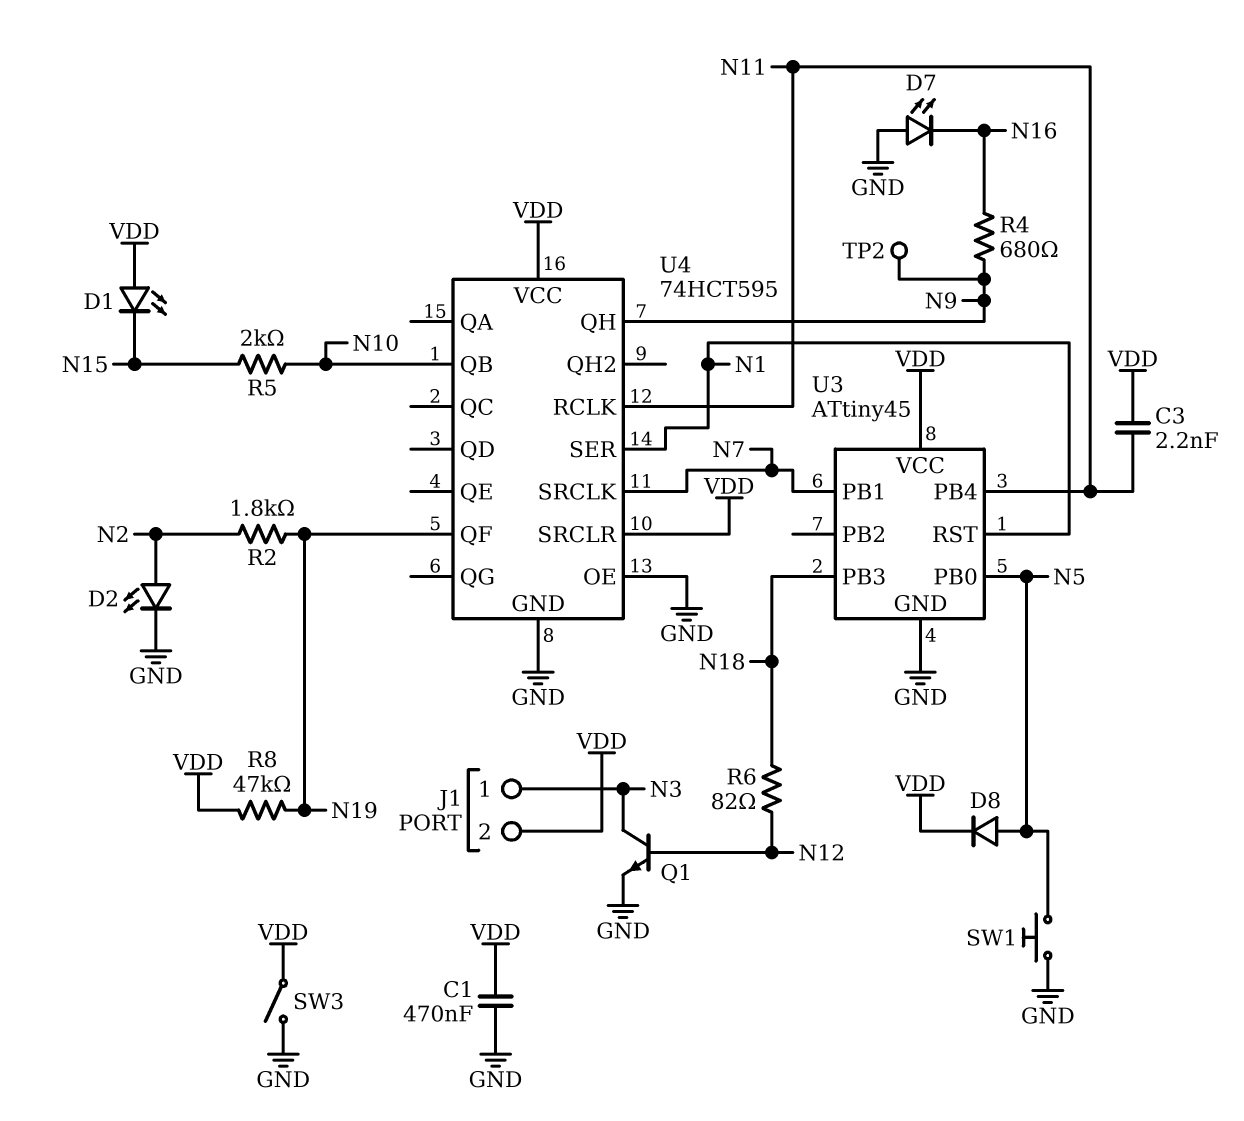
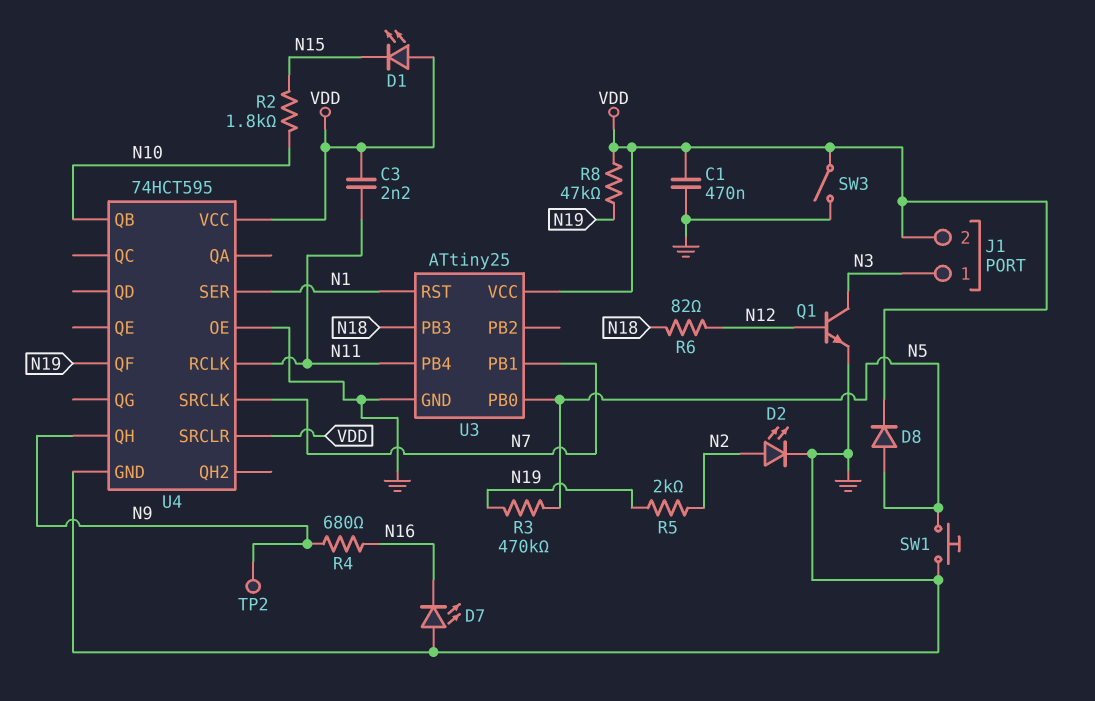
R2: 1.8k (N2, N19) -> 1.8k (N10, N15)
R3: none -> 470k (N5, N19)
R5: 2k (N10, N15) -> 2k (N2, N19)
U3: ATtiny45 -> ATtiny25

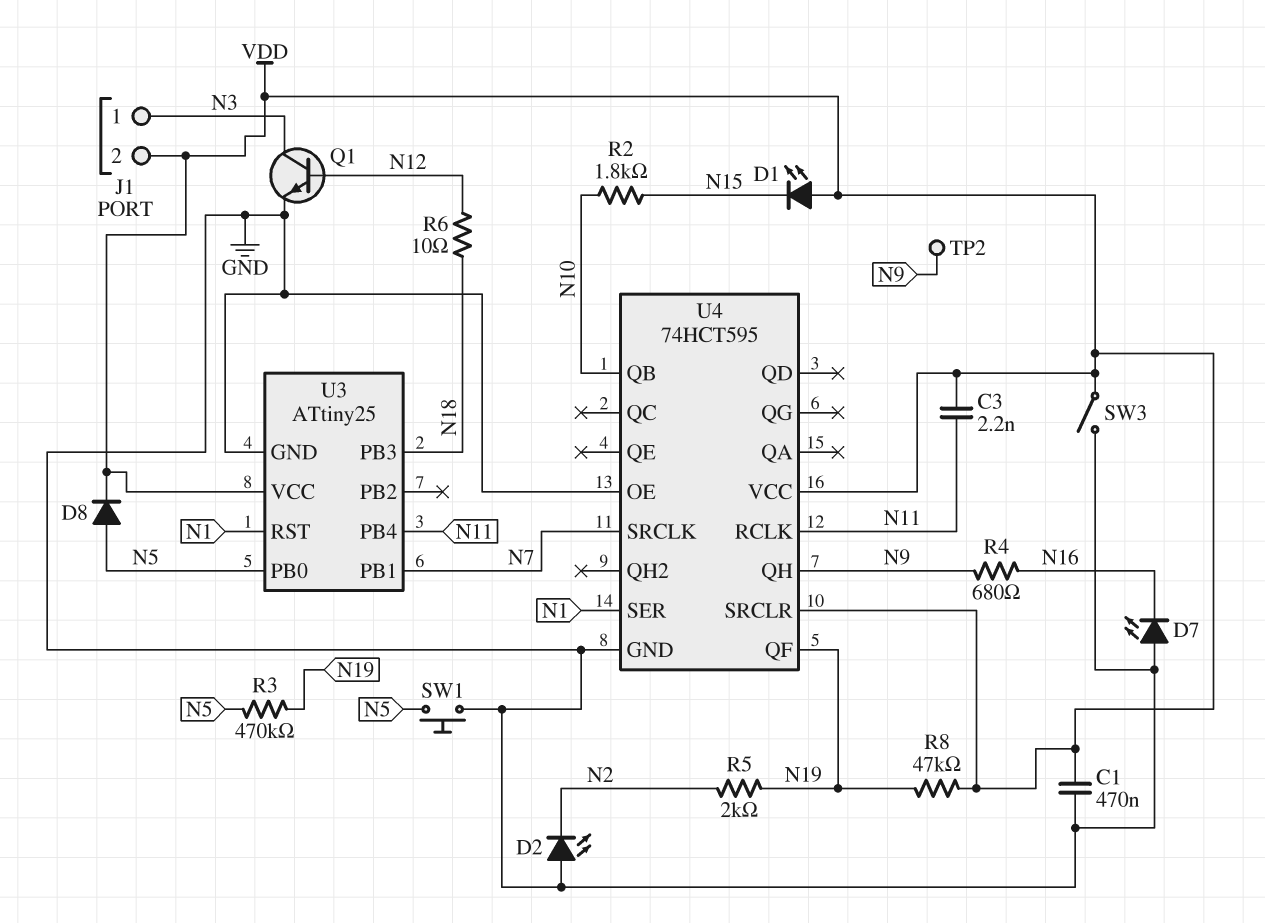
D2: LED (A N2, K GND) -> LED (A GND, K N2)
R6: 82 (N12, N18) -> 10 (N12, N18)

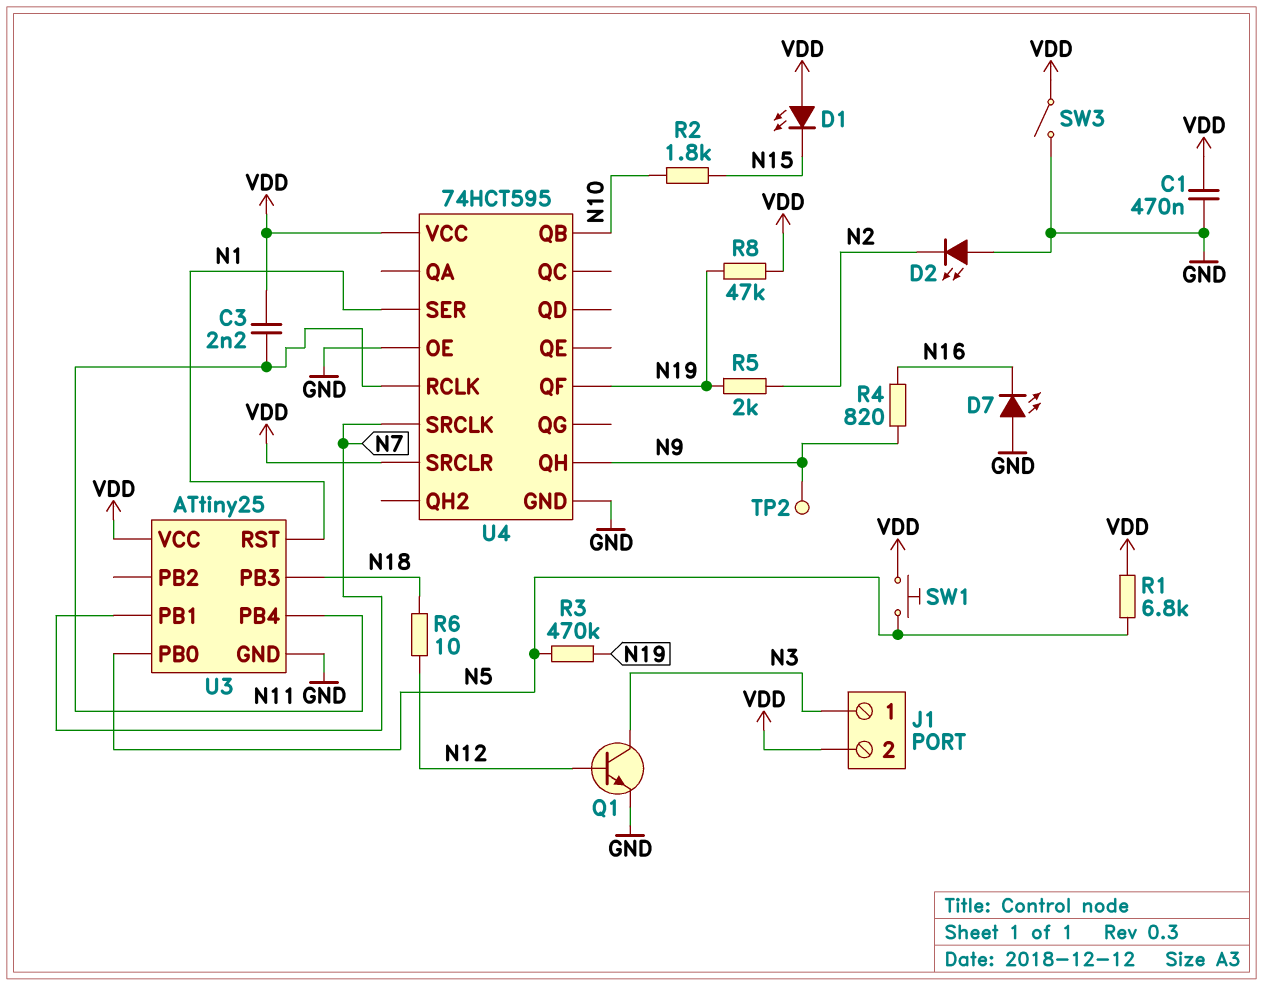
D8: diode (A N5, K VDD) -> none
R1: none -> 6.8k (N5, VDD)
R4: 680 (N9, N16) -> 820 (N9, N16)
SW1: button (GND, N5) -> button (N5, VDD)

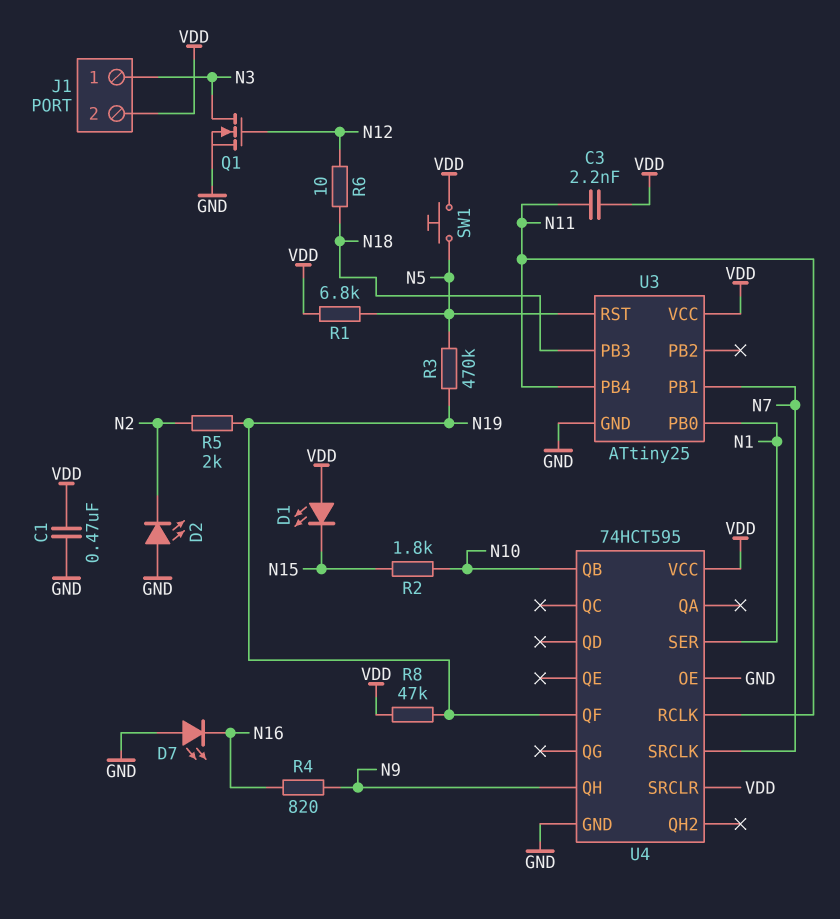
Q1: NPN (B N12, C N3, E GND) -> NMOS (G N12, D N3, S GND)
SW3: switch (GND, VDD) -> none
TP2: test point (N9) -> none
U3 pin PB0: N5 -> N1
U3 pin RST: N1 -> N5

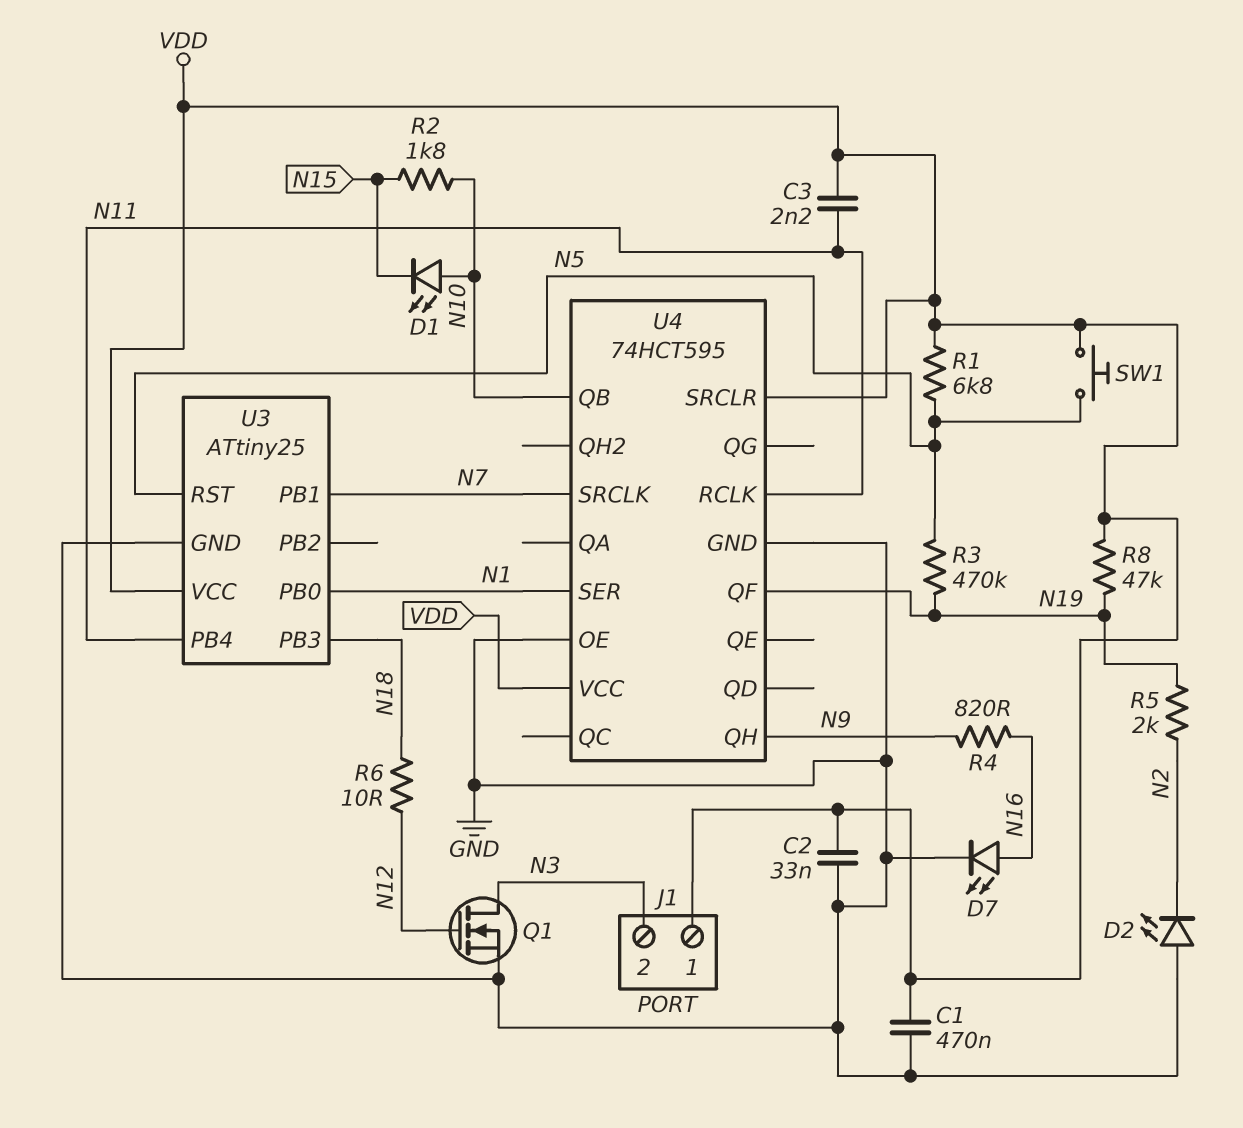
C2: none -> 33nF (GND, VDD)
D1: LED (A VDD, K N15) -> LED (A N10, K N15)
D7: LED (A GND, K N16) -> LED (A N16, K GND)
J1 pin 1: N3 -> VDD
J1 pin 2: VDD -> N3

